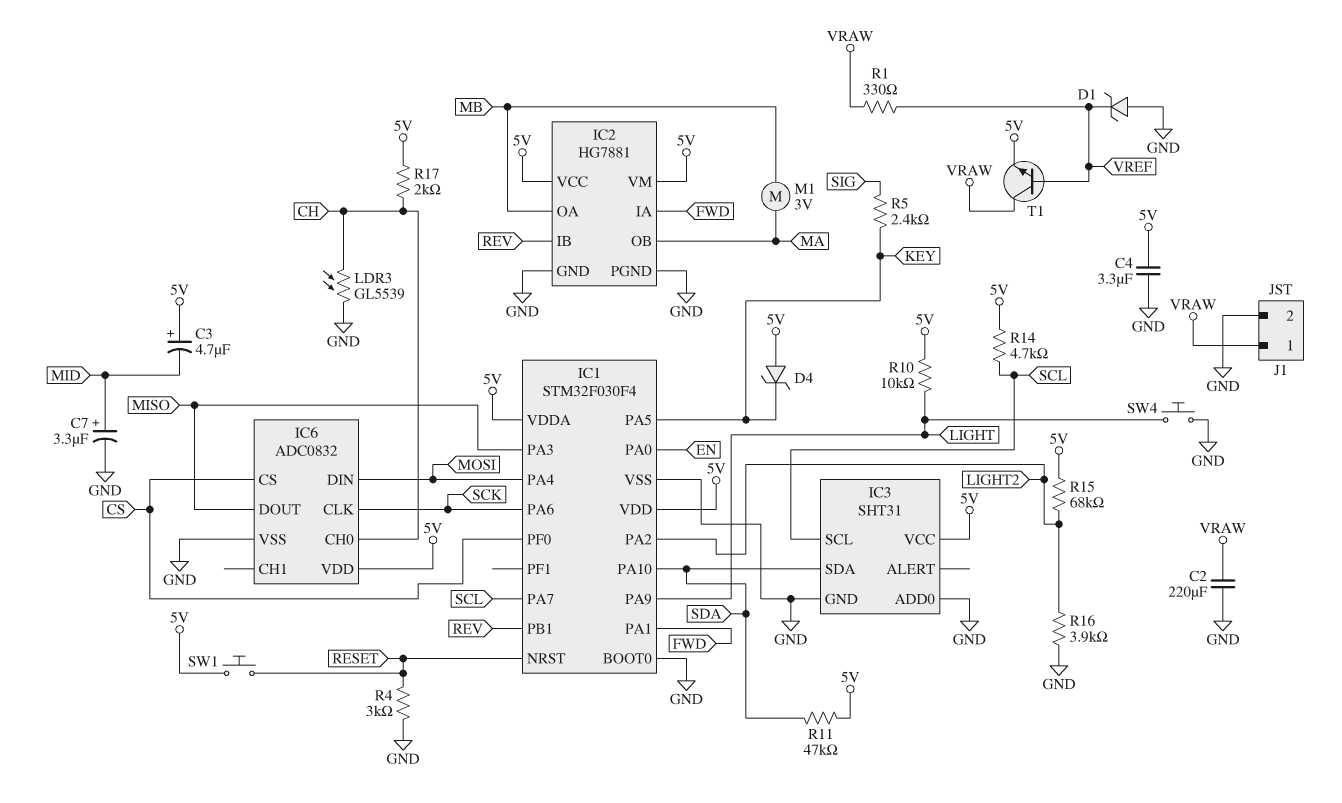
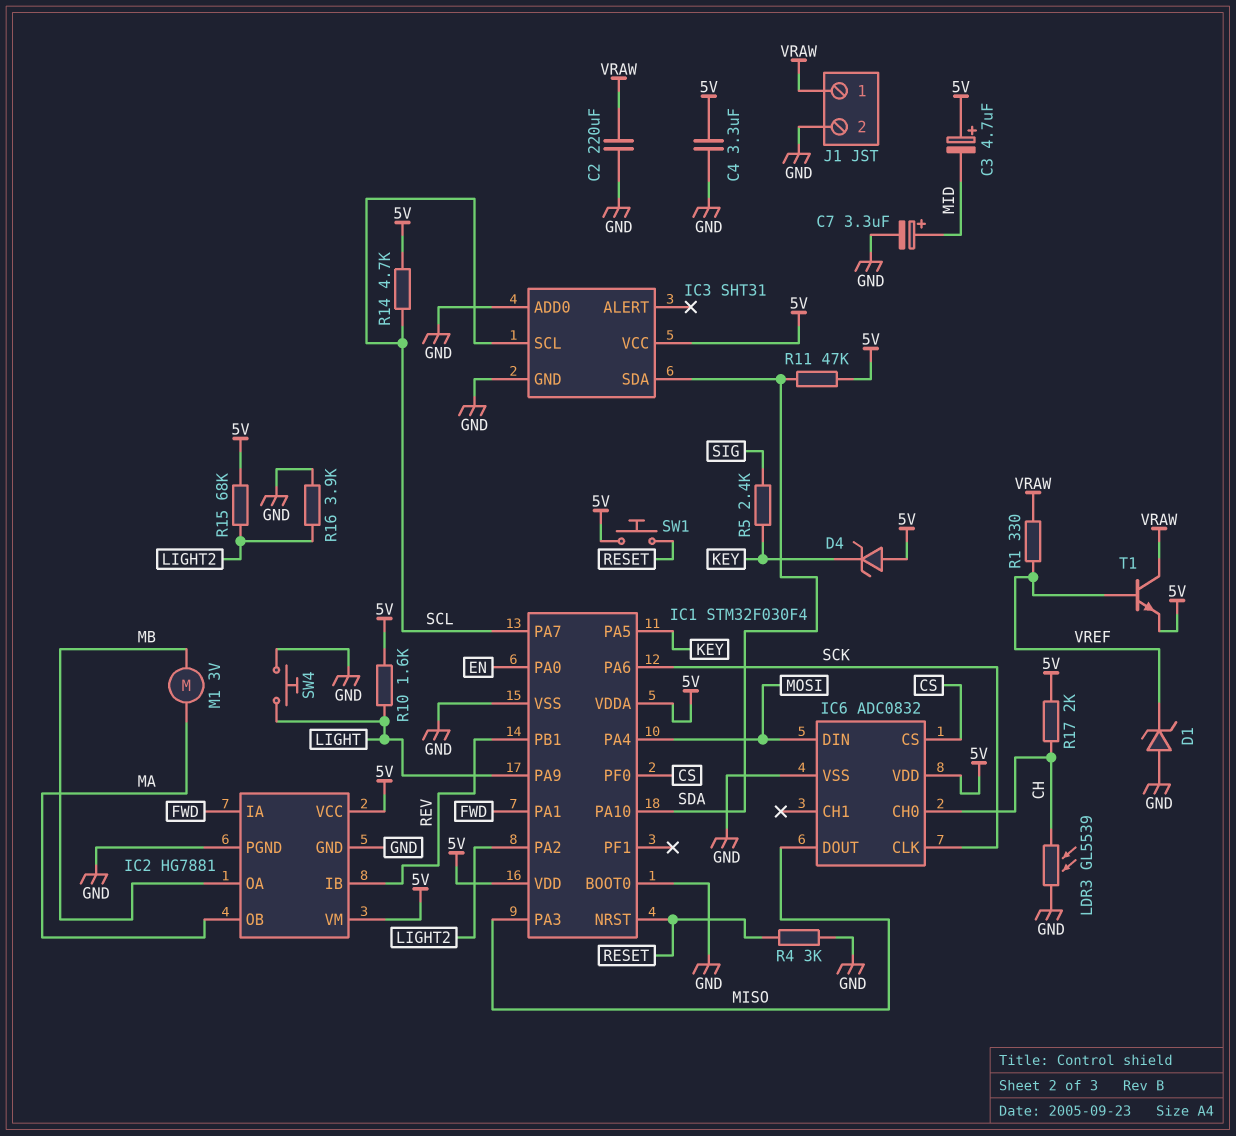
R10: 10k (5V, LIGHT) -> 1.6k (5V, LIGHT)

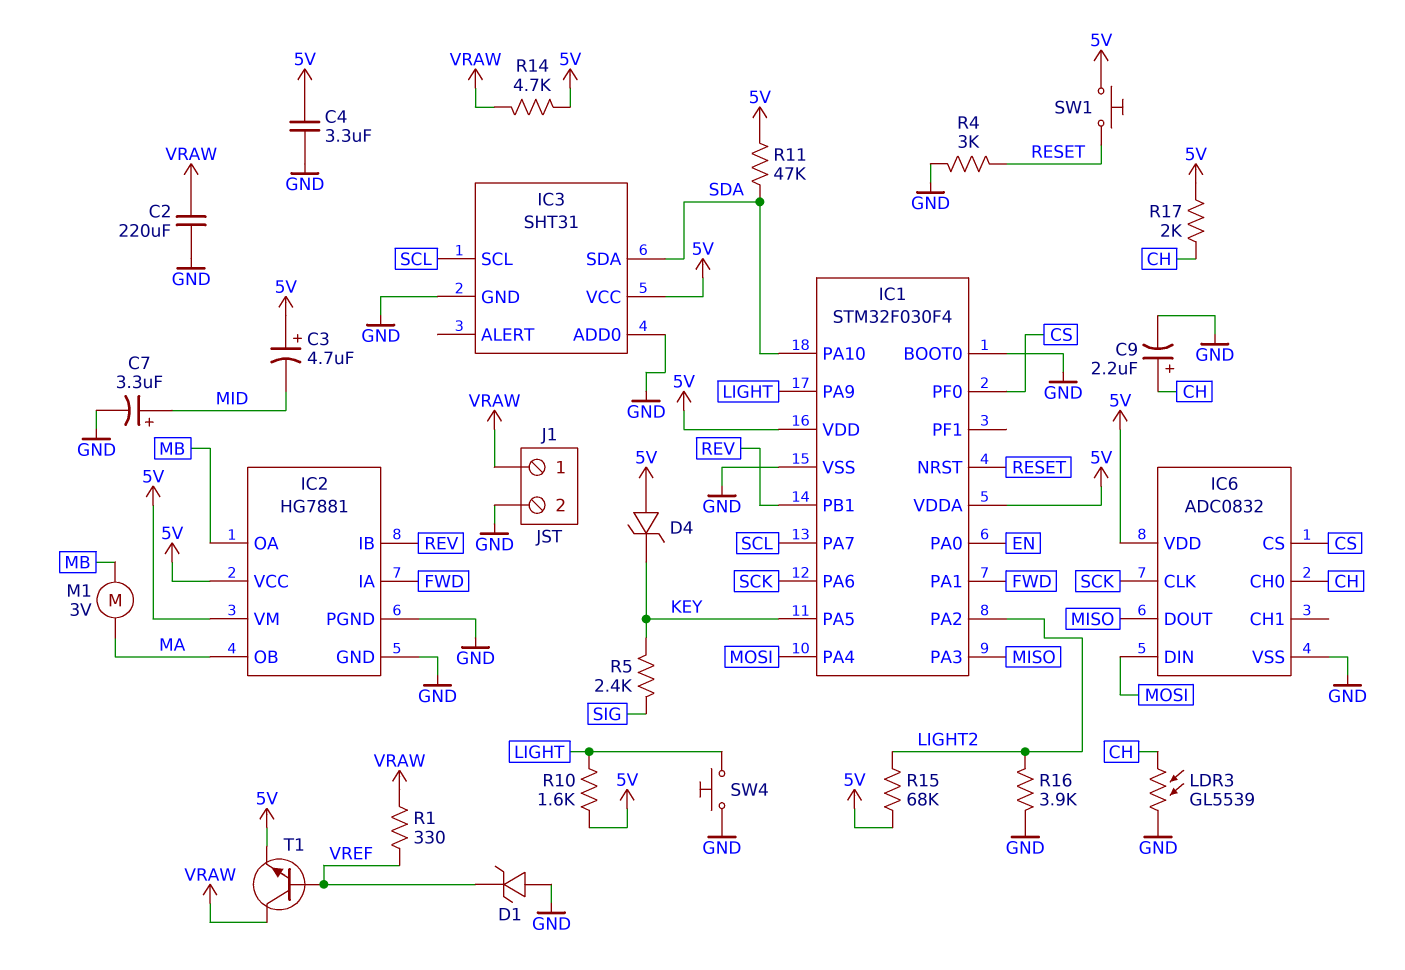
C9: none -> 2.2uF (plus CH, minus GND)
R14: 4.7k (5V, SCL) -> 4.7k (5V, VRAW)

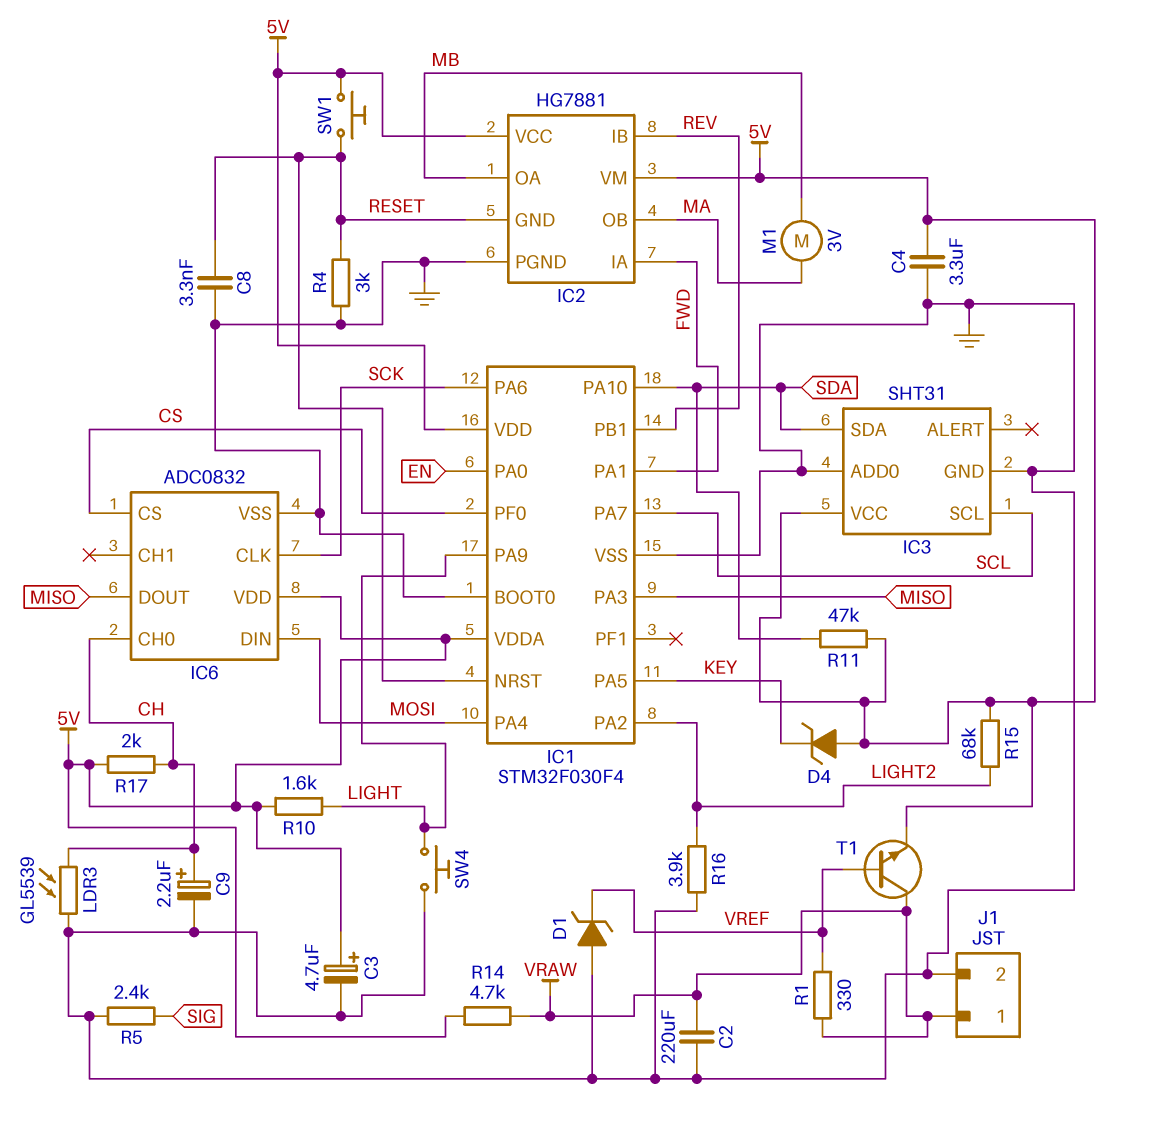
C3: 4.7uF (plus 5V, minus MID) -> 4.7uF (plus 5V, minus GND)
C7: 3.3uF (plus MID, minus GND) -> none
C8: none -> 3.3nF (GND, RESET)
IC2 pin GND: GND -> RESET
R5: 2.4k (KEY, SIG) -> 2.4k (GND, SIG)

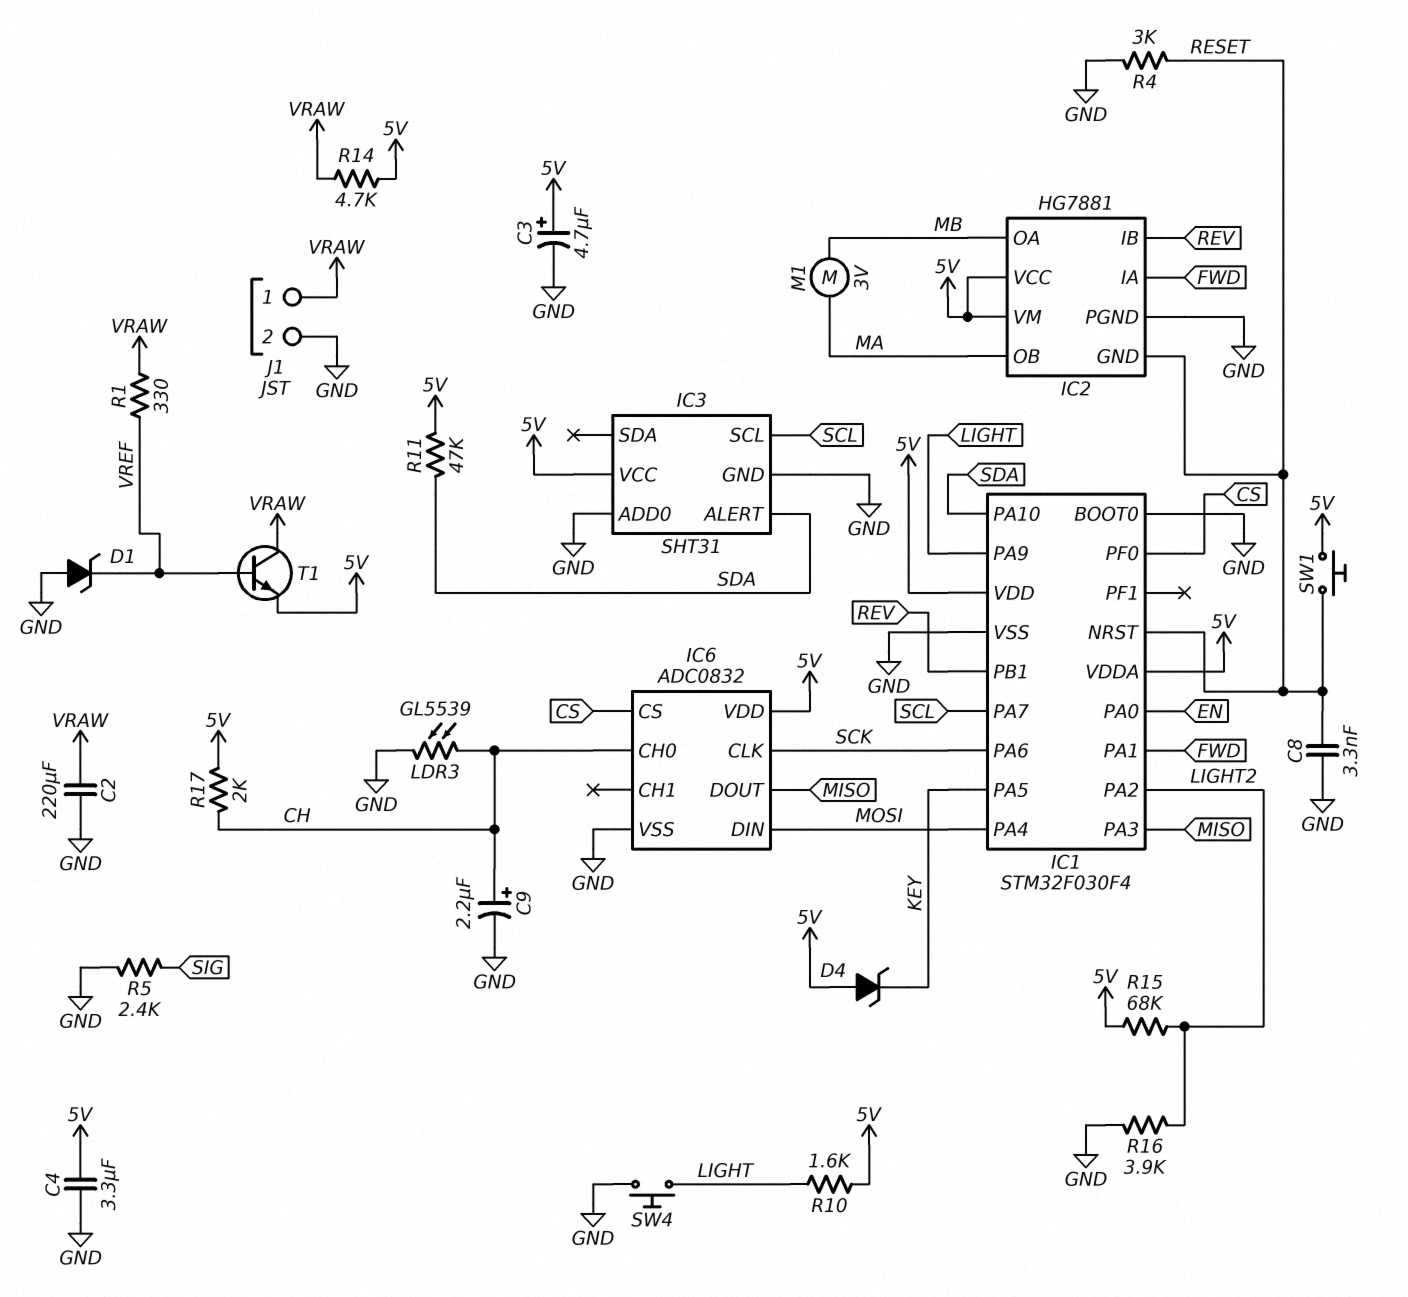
IC3 pin ALERT: none -> SDA
IC3 pin SDA: SDA -> none

